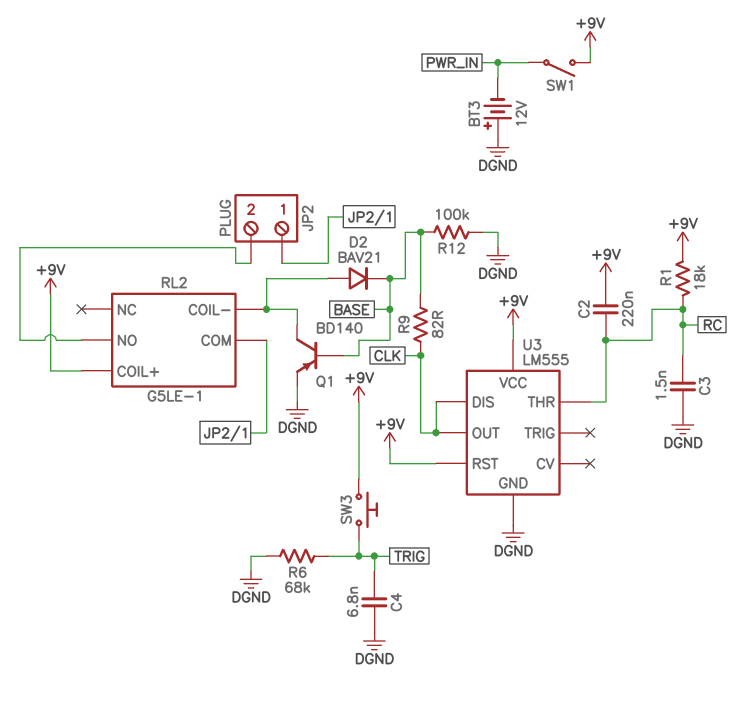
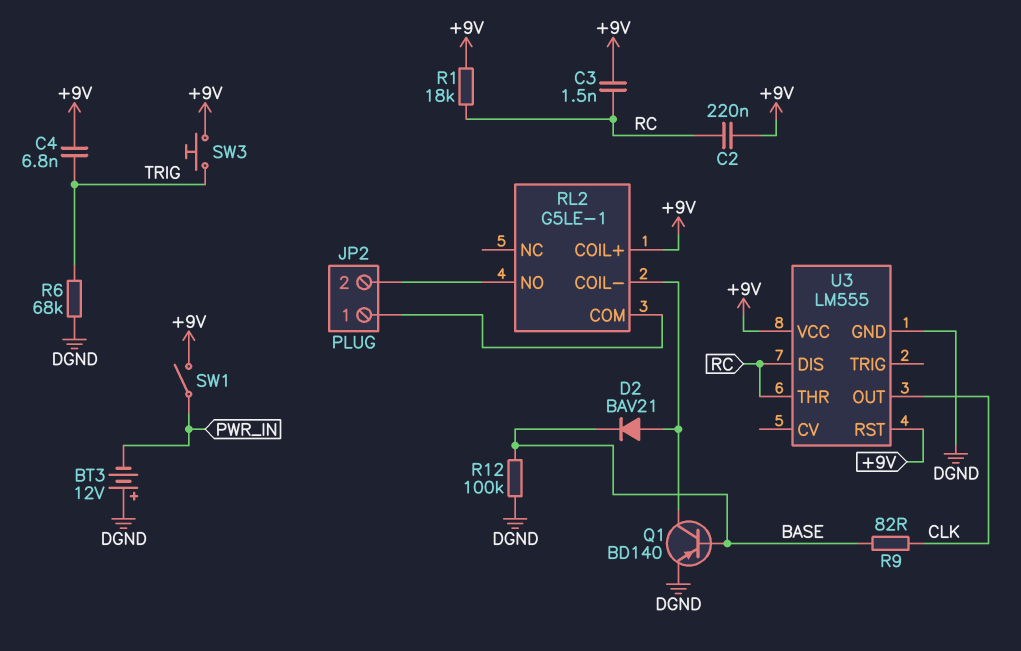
C3: 1.5nF (DGND, RC) -> 1.5nF (+9V, RC)
C4: 6.8nF (DGND, TRIG) -> 6.8nF (+9V, TRIG)
U3 pin DIS: CLK -> RC

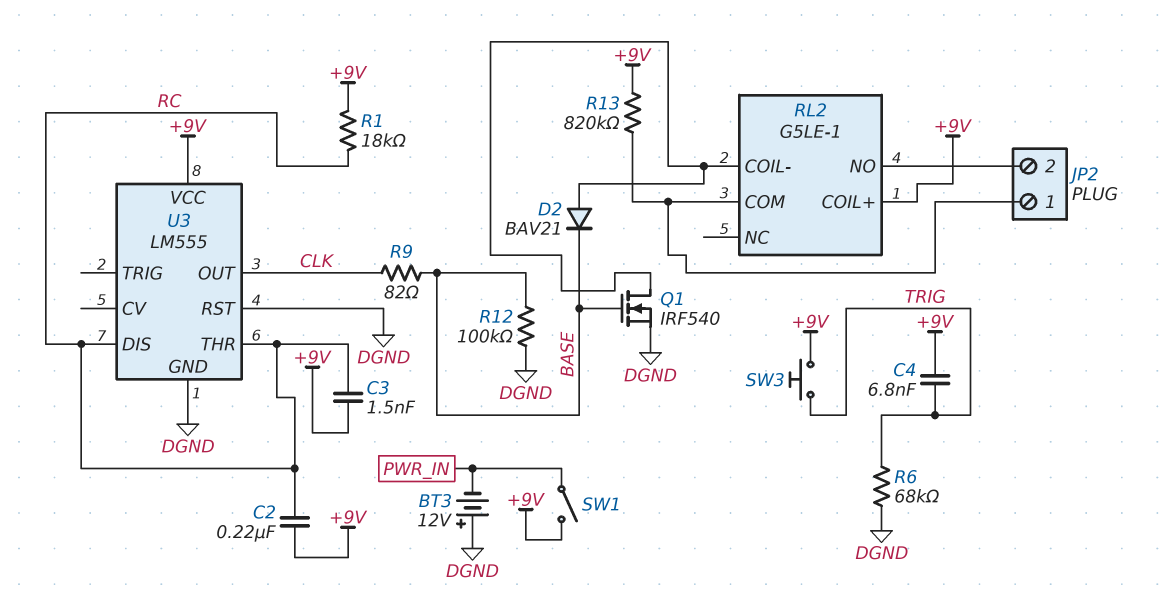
Q1: PNP BD140 (B BASE, C RL2/COIL-, E DGND) -> NMOS IRF540 (G BASE, D RL2/COIL-, S DGND)
R13: none -> 820k (+9V, JP2/1)
U3 pin RST: +9V -> DGND

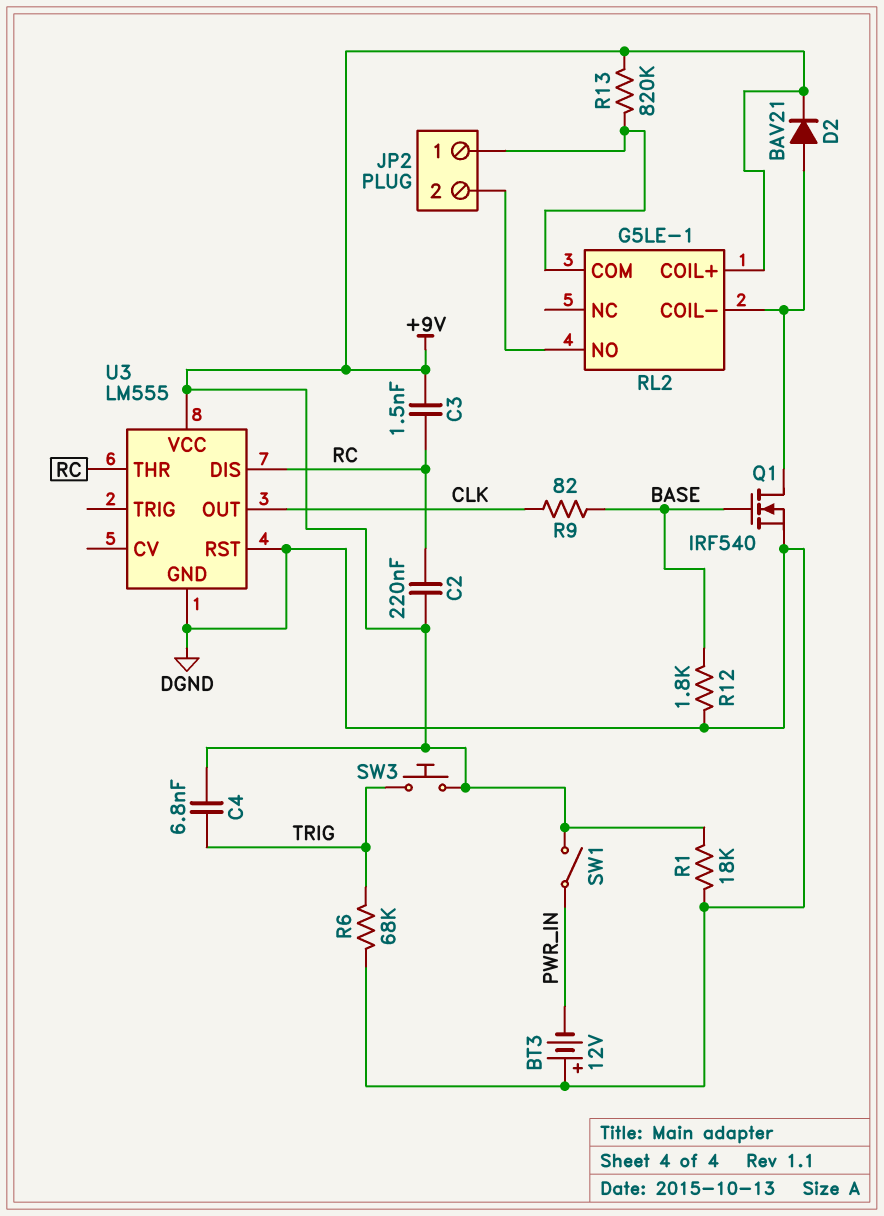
D2: diode BAV21 (A RL2/COIL-, K BASE) -> diode BAV21 (A RL2/COIL-, K +9V)
R1: 18k (+9V, RC) -> 18k (+9V, DGND)
R12: 100k (BASE, DGND) -> 1.8k (BASE, DGND)

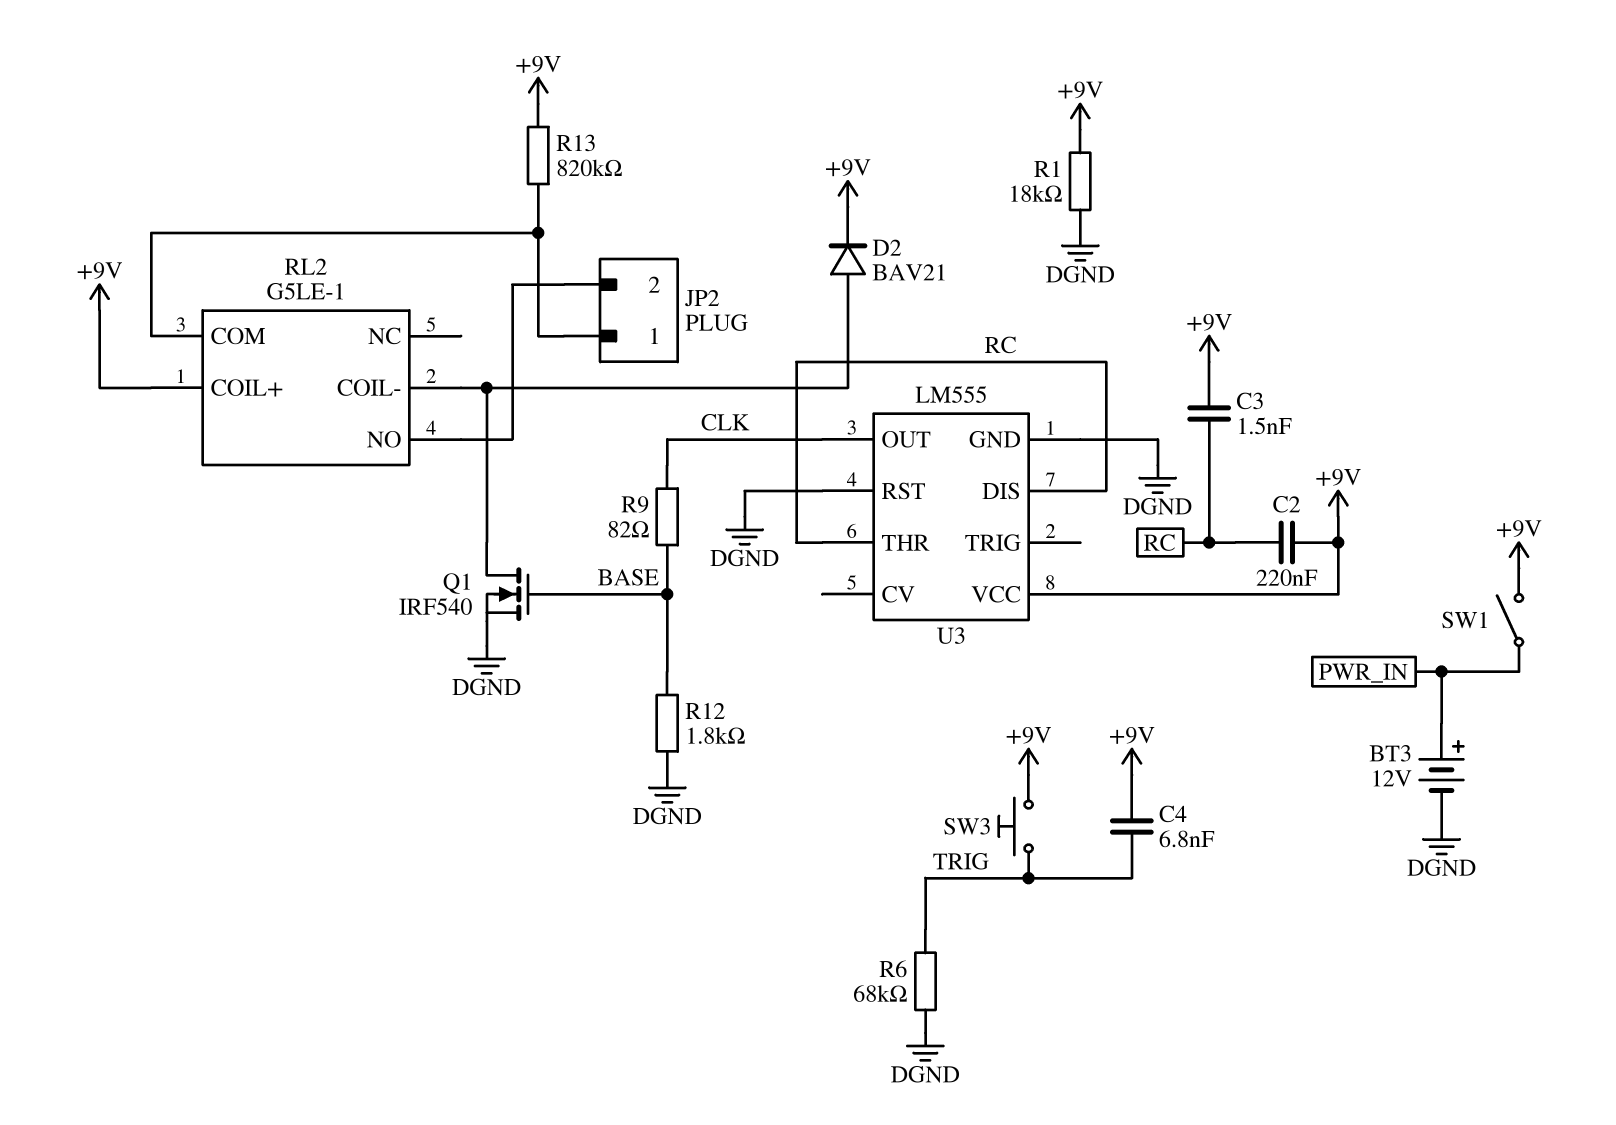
BT3: 12V (plus DGND, minus PWR_IN) -> 12V (plus PWR_IN, minus DGND)

